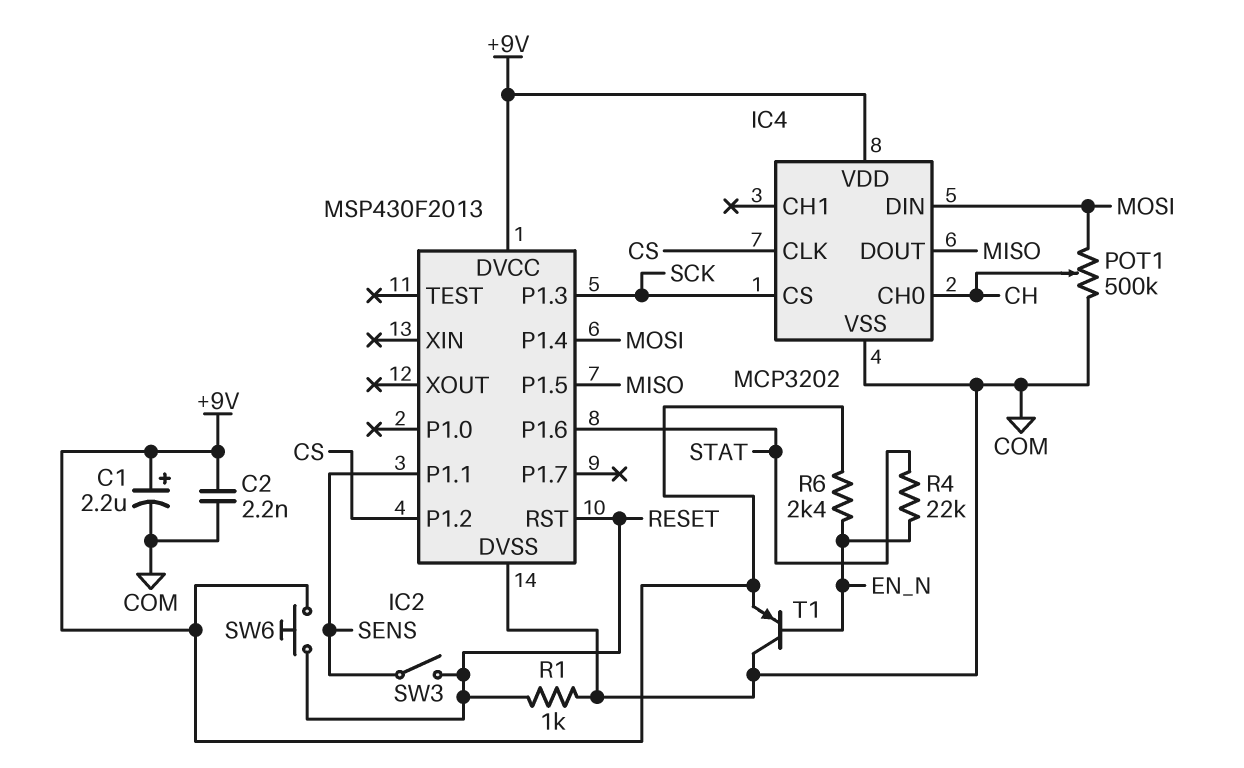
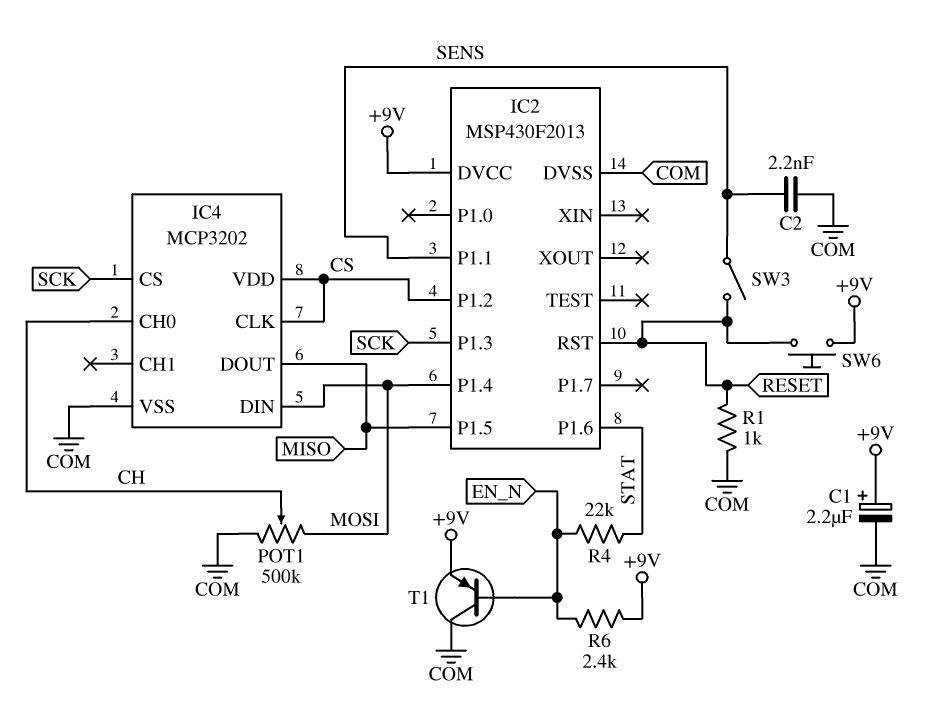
C2: 2.2nF (+9V, COM) -> 2.2nF (COM, SENS)
IC4 pin VDD: +9V -> CS

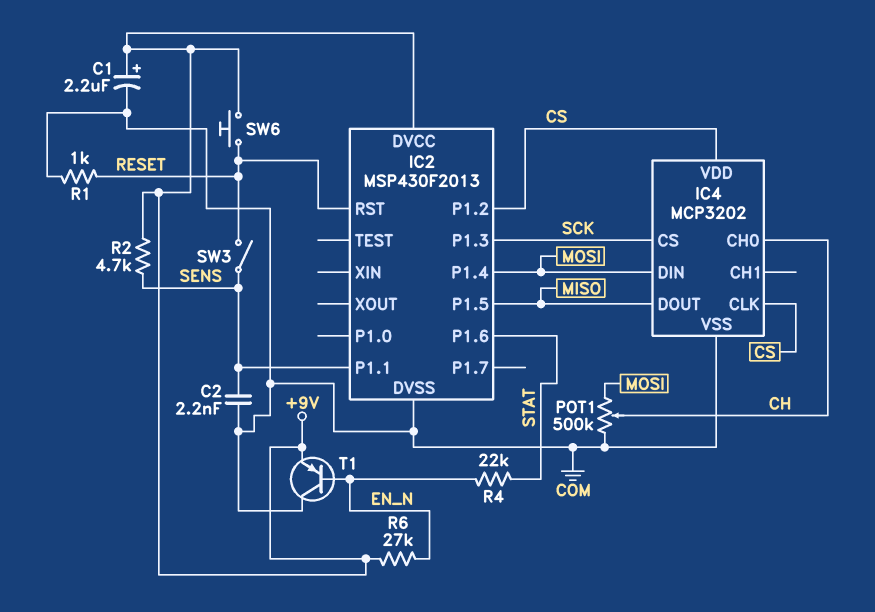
R2: none -> 4.7k (+9V, SENS)
R6: 2.4k (+9V, EN_N) -> 27k (+9V, EN_N)

